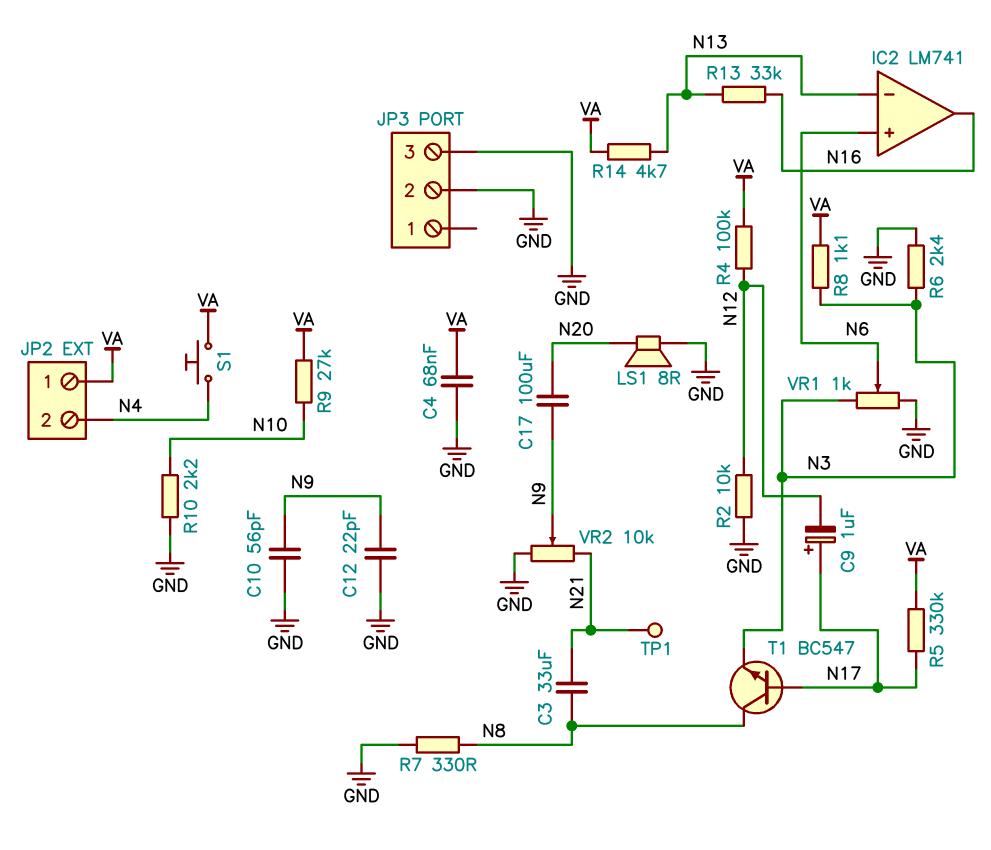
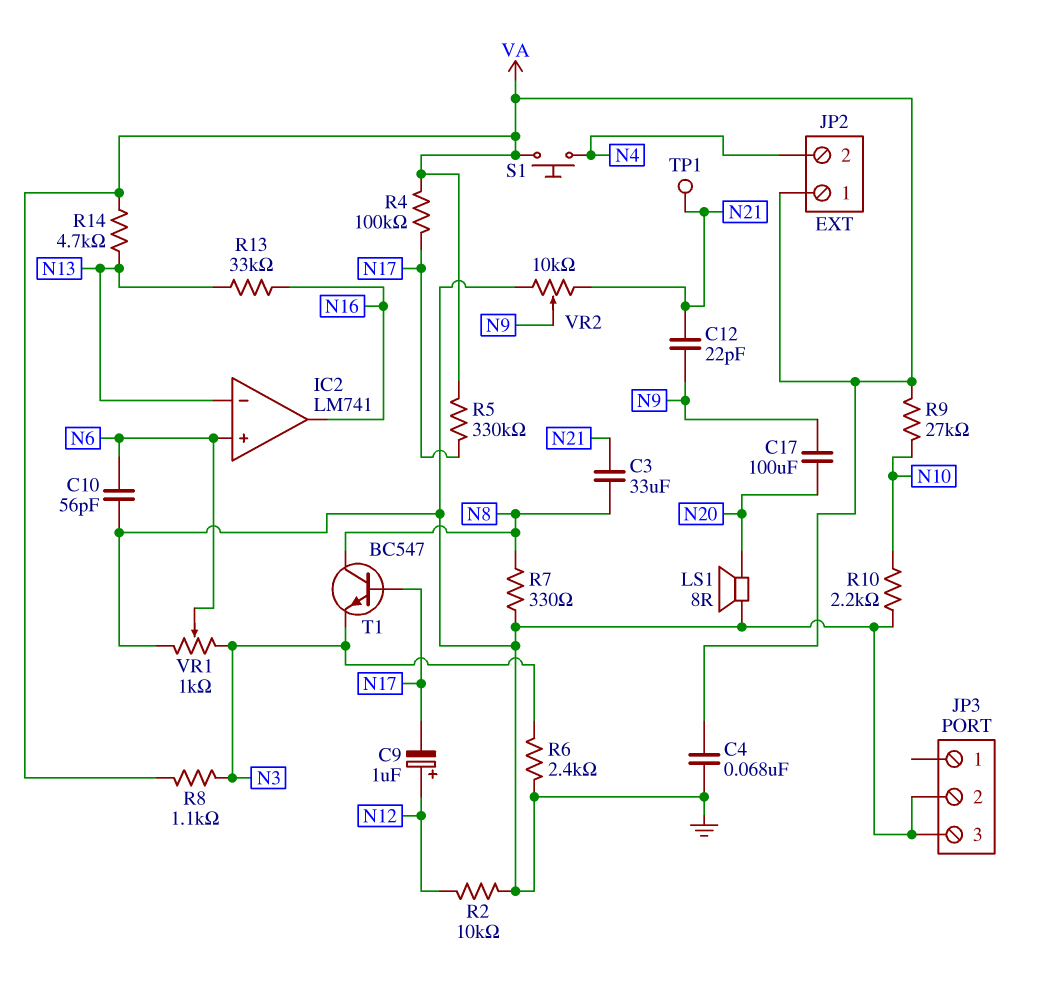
C9: 1uF (plus N17, minus N12) -> 1uF (plus N12, minus N17)
C10: 56pF (GND, N9) -> 56pF (GND, N6)
C12: 22pF (GND, N9) -> 22pF (N9, N21)
R4: 100k (N12, VA) -> 100k (N17, VA)

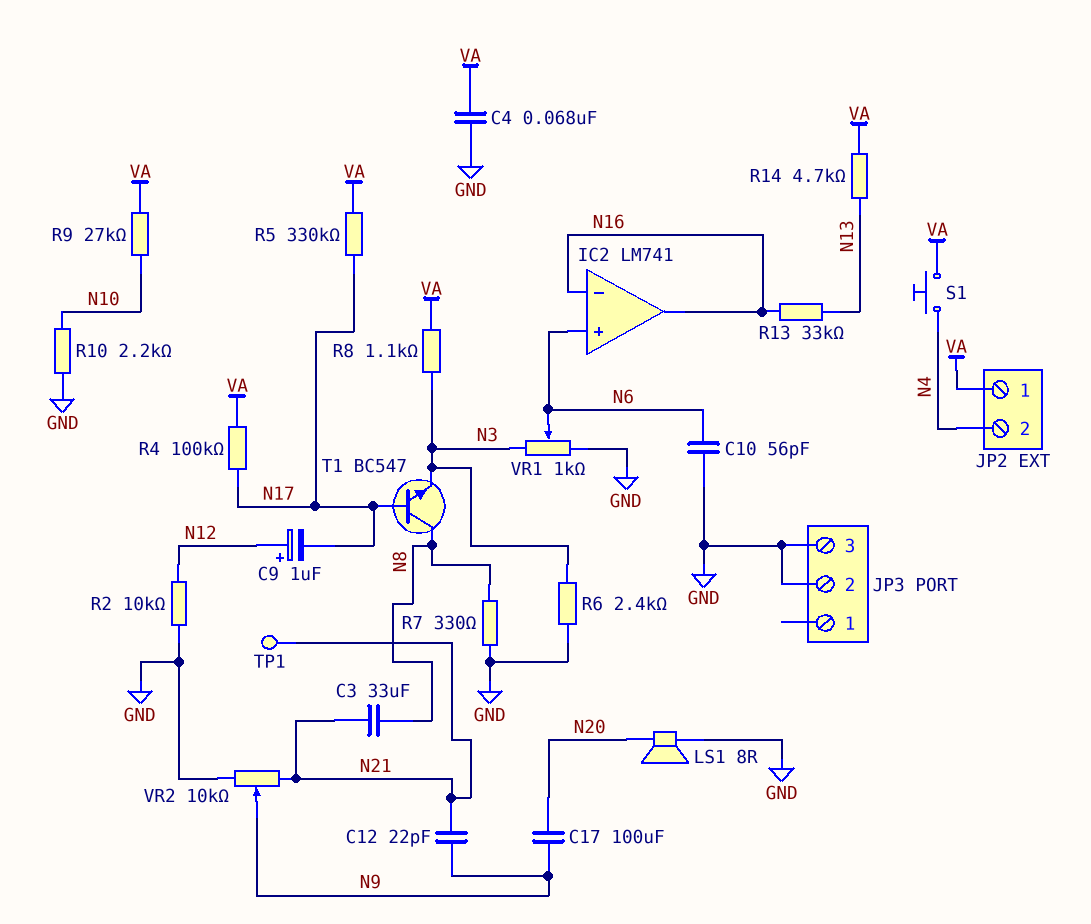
IC2 pin in-: N13 -> N16

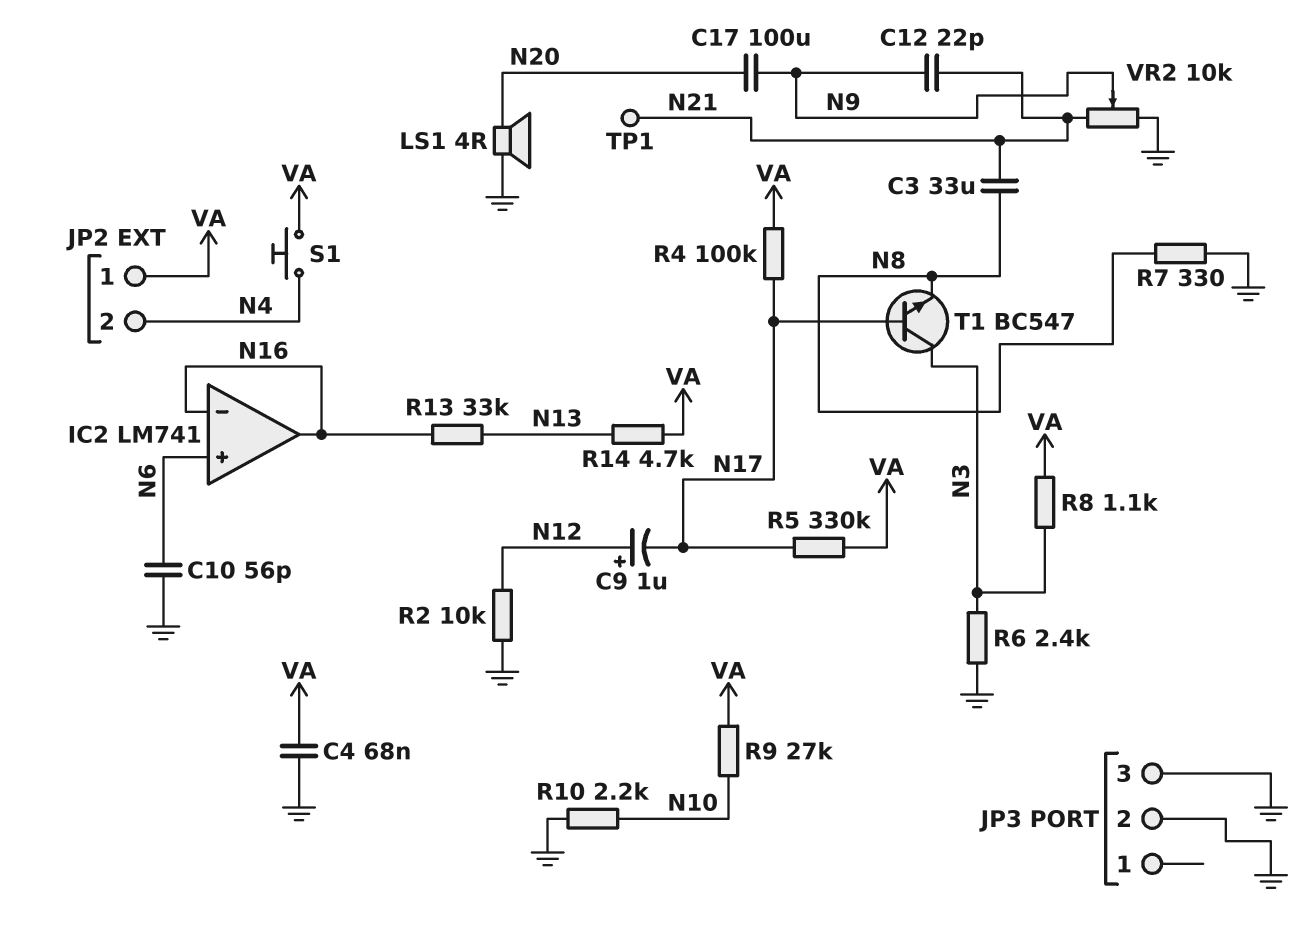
LS1: speaker 8R (GND, N20) -> speaker 4R (GND, N20)
T1: NPN BC547 (B N17, C N8, E N3) -> NPN BC547 (B N17, C N3, E N8)
VR1: 1k (GND, N3, wiper N6) -> none

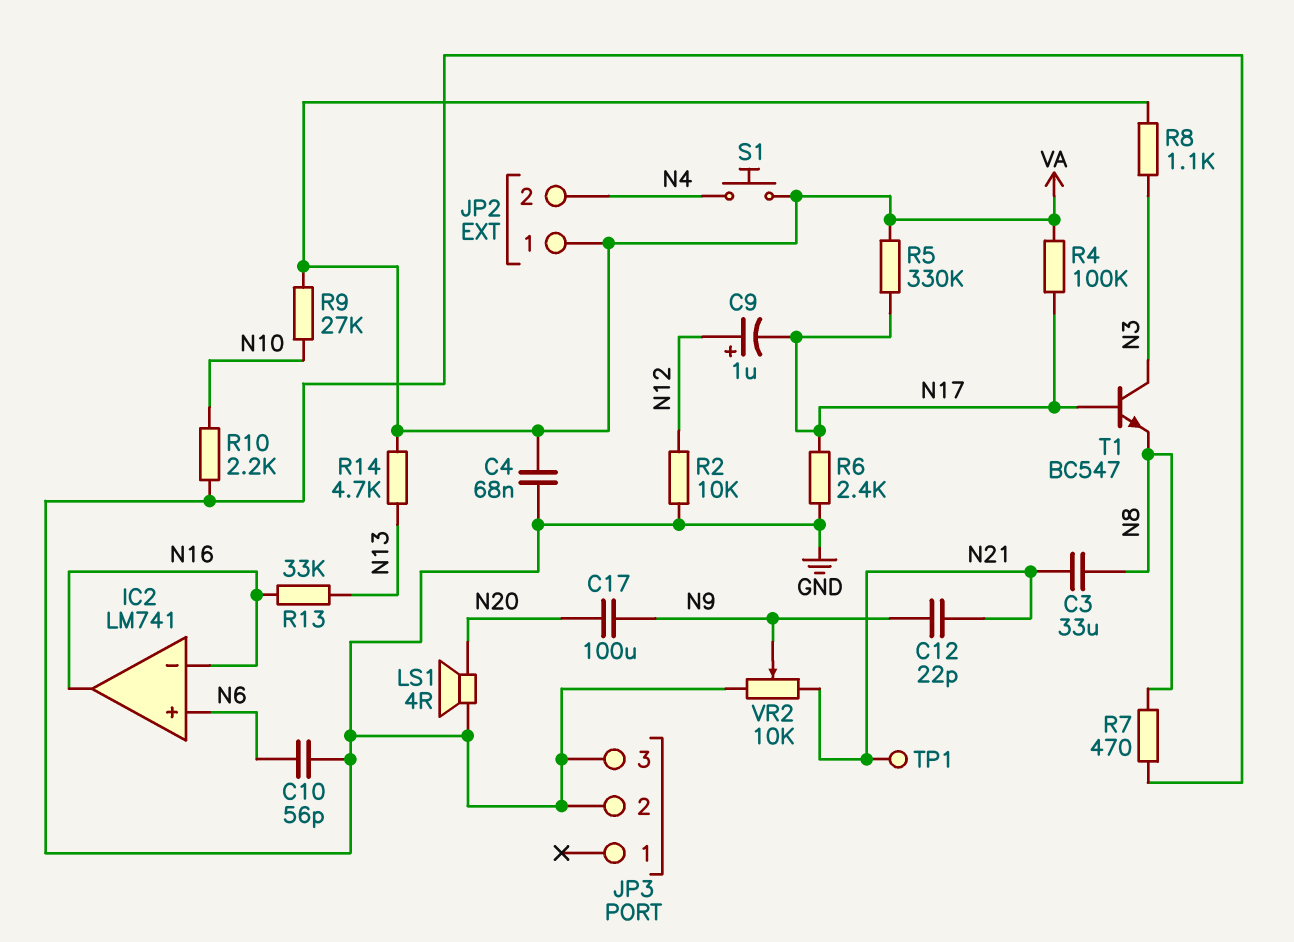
R6: 2.4k (GND, N3) -> 2.4k (GND, N17)
R7: 330 (GND, N8) -> 470 (GND, N8)

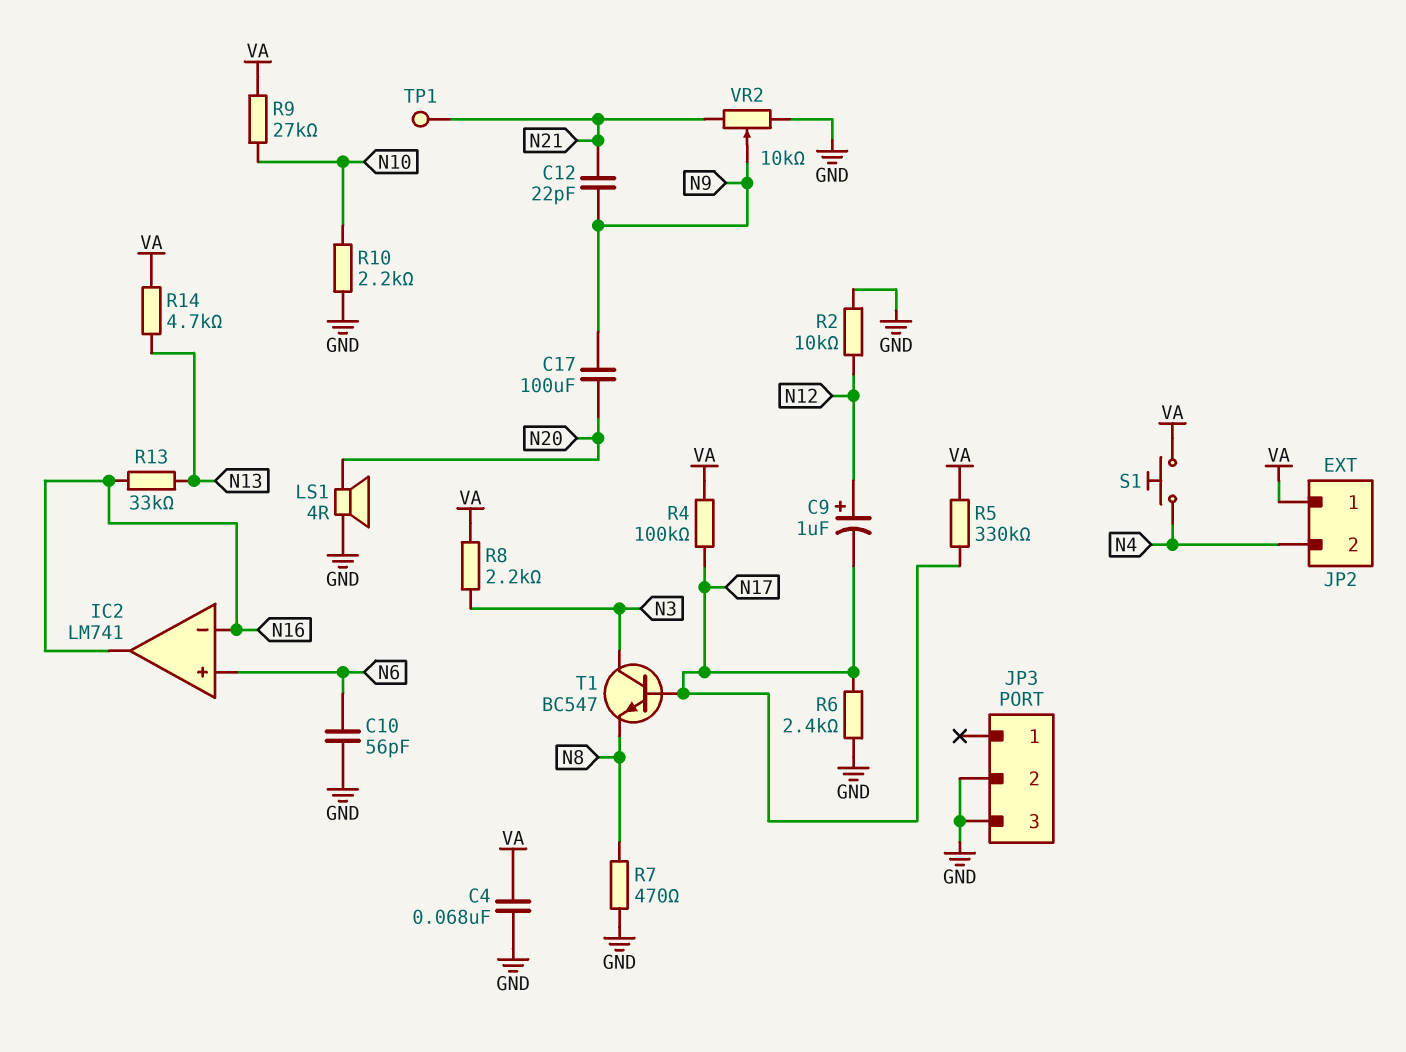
C3: 33uF (N8, N21) -> none
R8: 1.1k (N3, VA) -> 2.2k (N3, VA)

